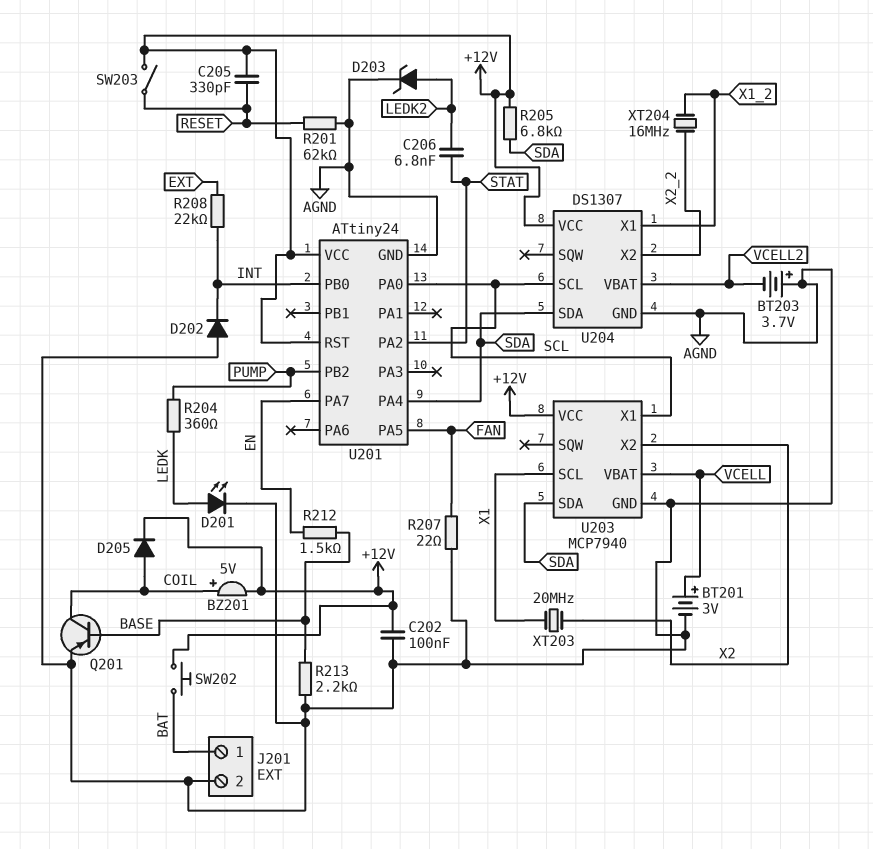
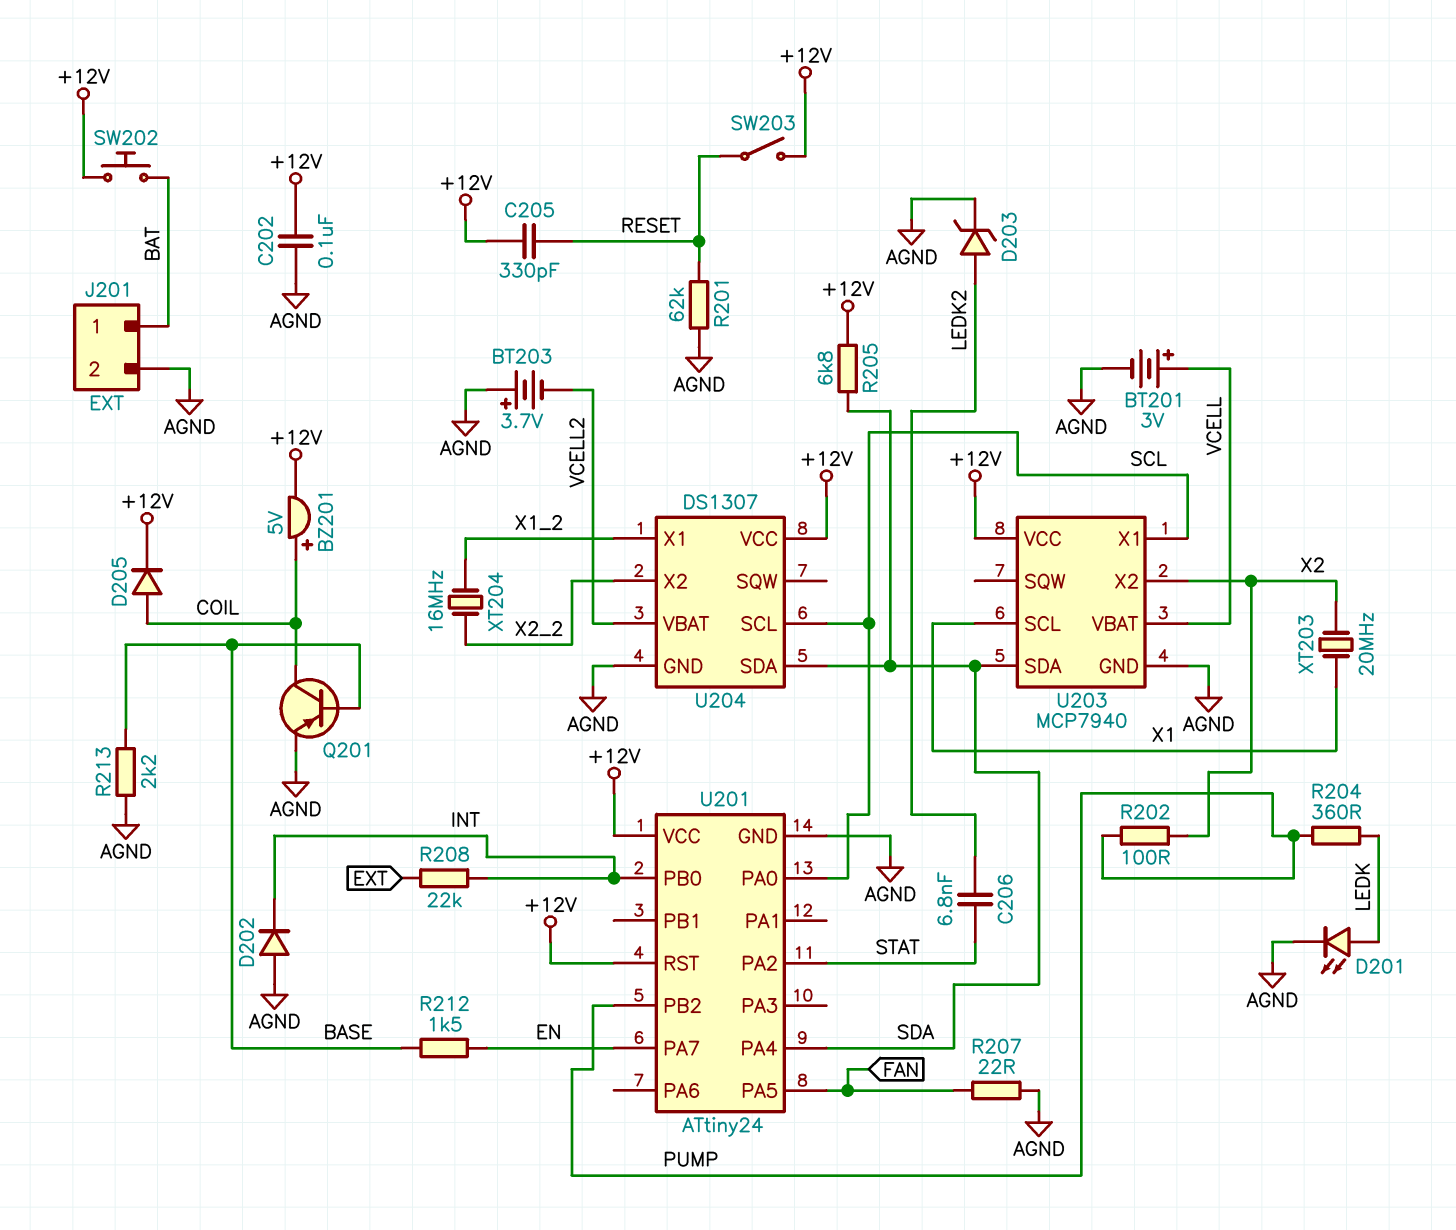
R202: none -> 100 (PUMP, X2)

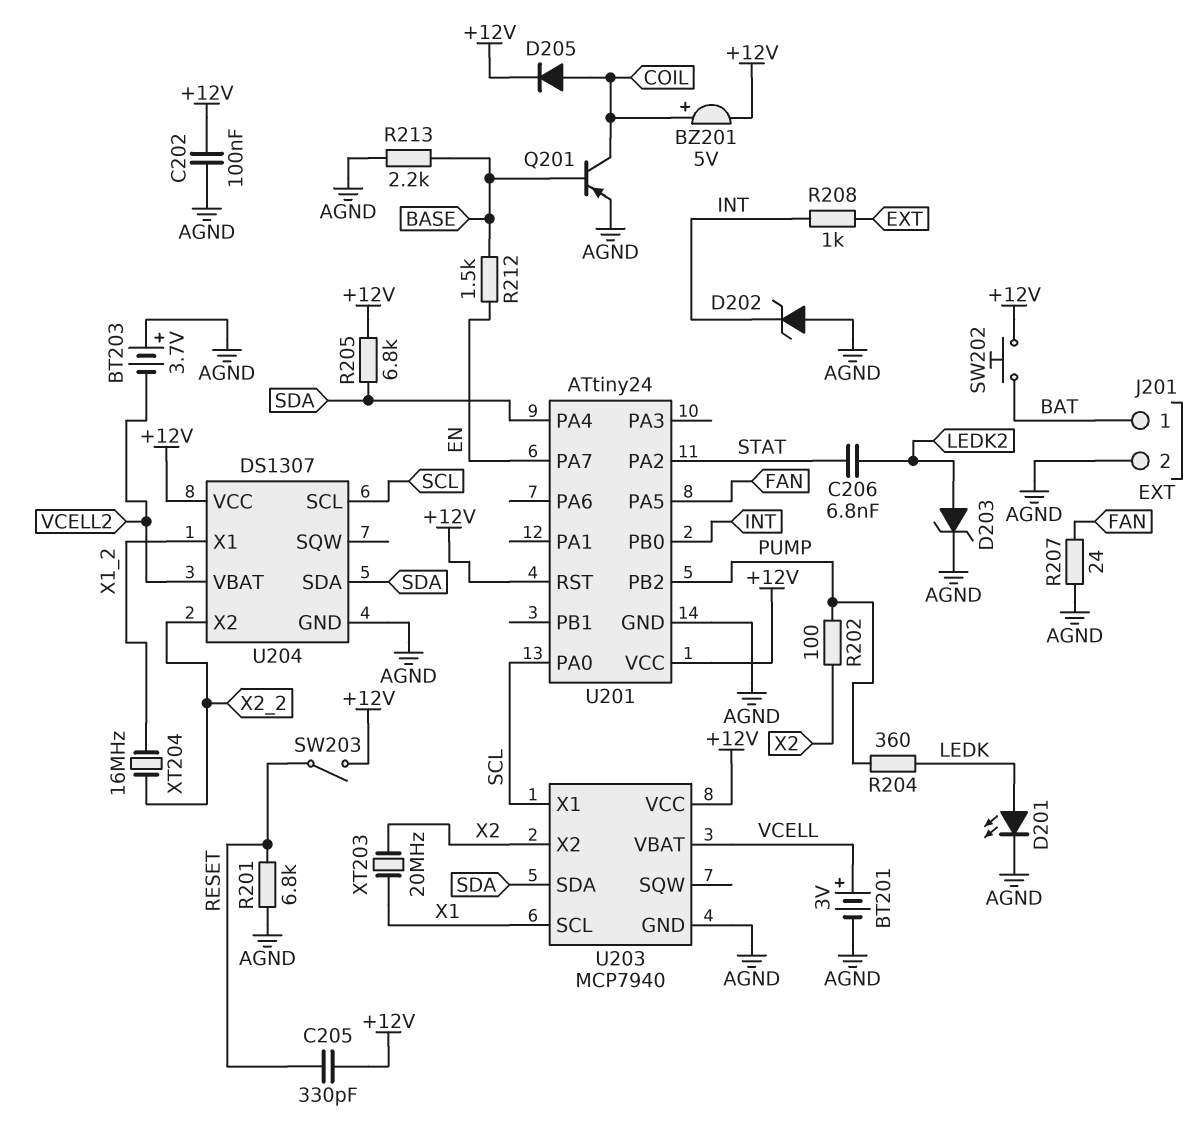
D202: diode (A AGND, K INT) -> zener (A AGND, K INT)
R201: 62k (AGND, RESET) -> 6.8k (AGND, RESET)
R207: 22 (AGND, FAN) -> 24 (AGND, FAN)
R208: 22k (EXT, INT) -> 1k (EXT, INT)

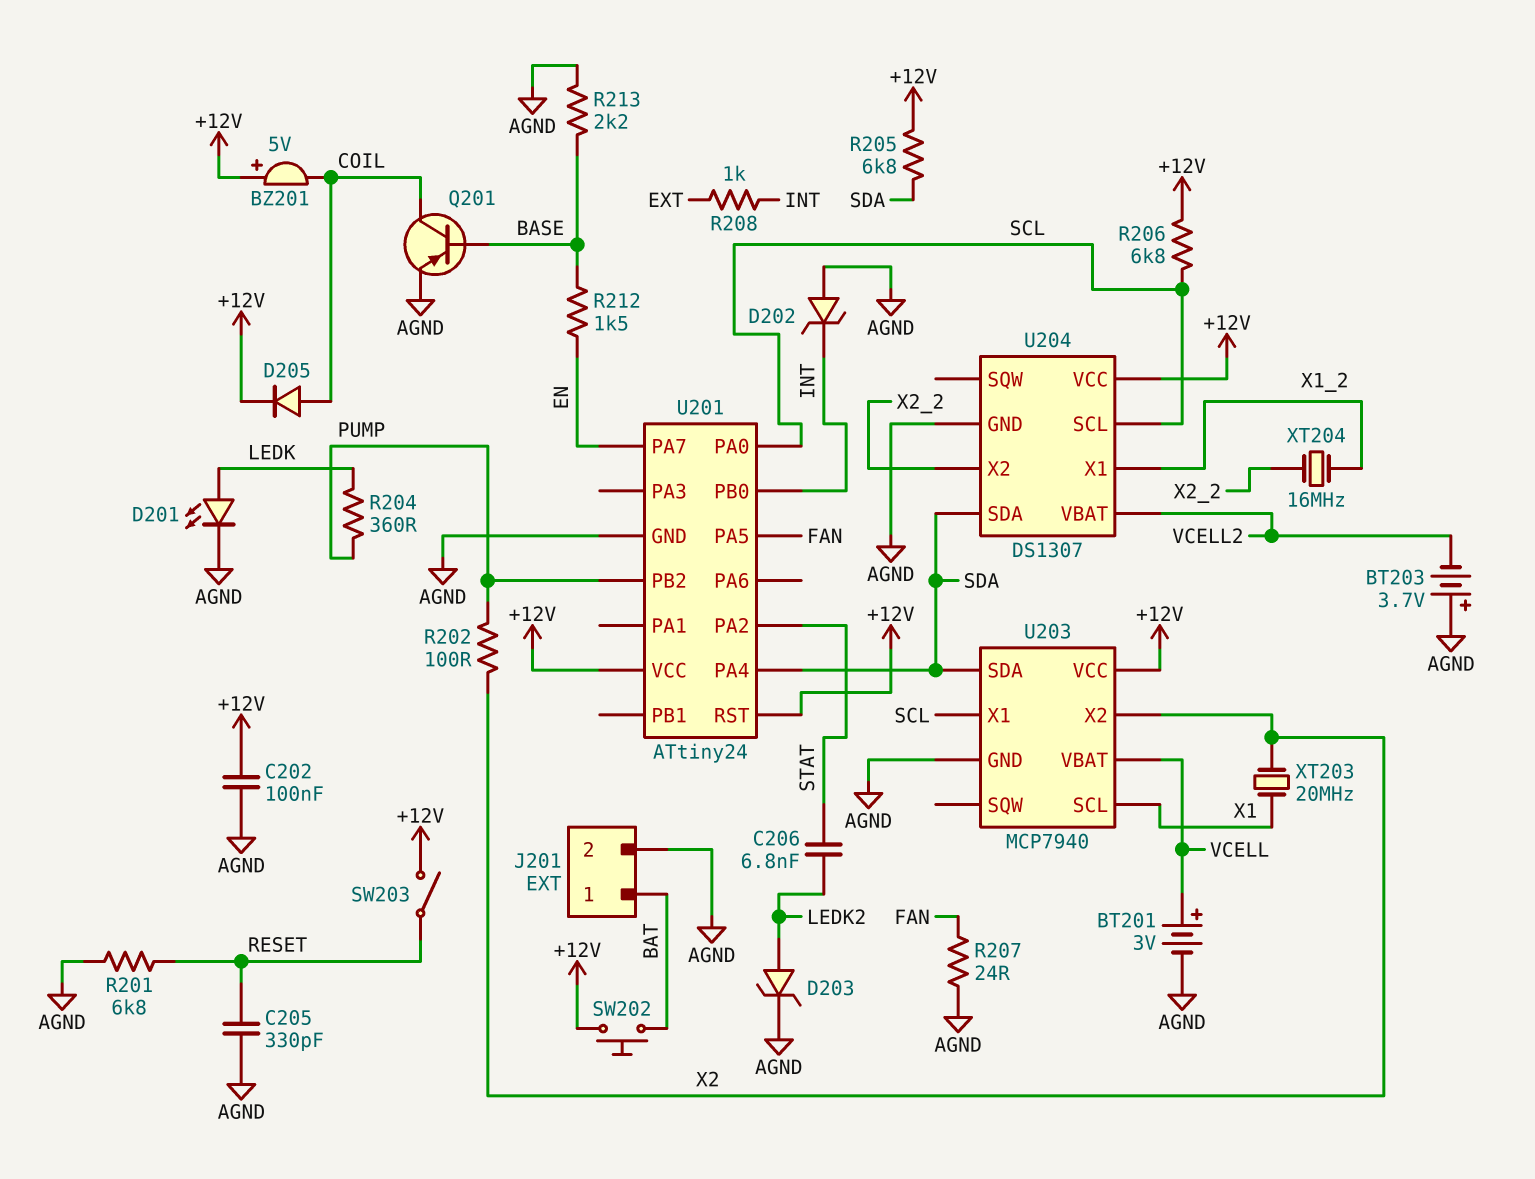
BZ201: buzzer 5V (plus COIL, minus +12V) -> buzzer 5V (plus +12V, minus COIL)
C205: 330pF (+12V, RESET) -> 330pF (AGND, RESET)
R206: none -> 6.8k (+12V, SCL)

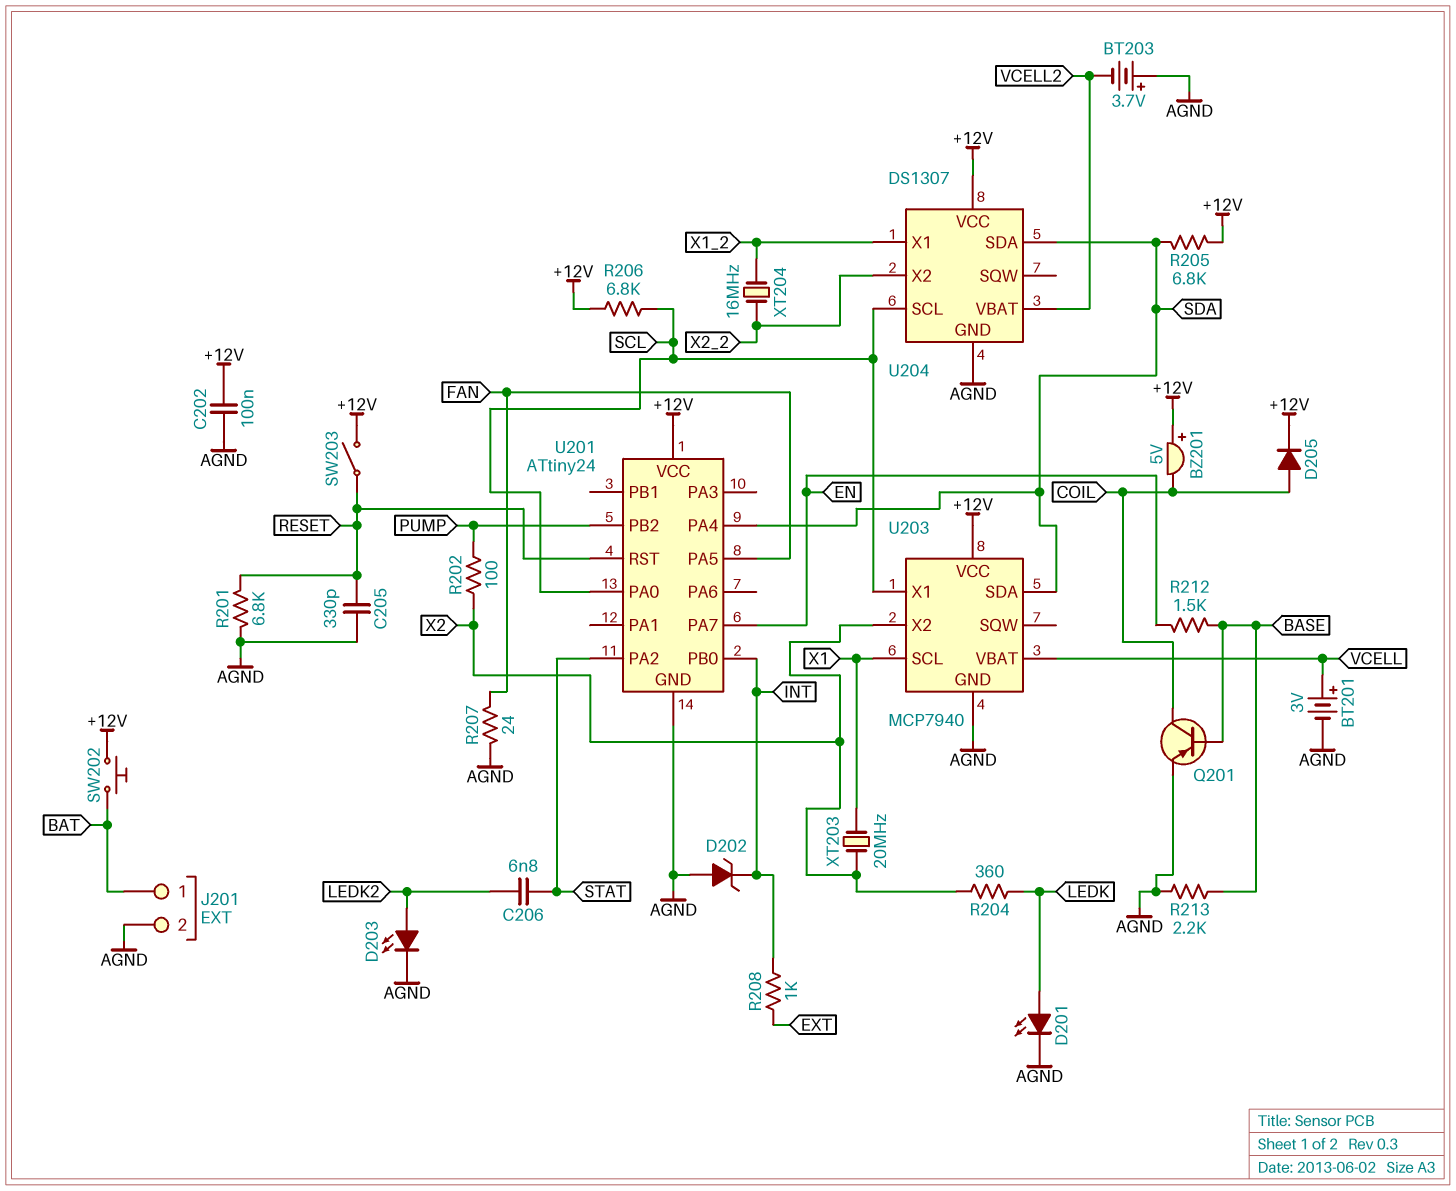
D203: zener (A LEDK2, K AGND) -> LED (A LEDK2, K AGND)
R204: 360 (LEDK, PUMP) -> 360 (LEDK, X2)
U201 pin RST: +12V -> RESET

